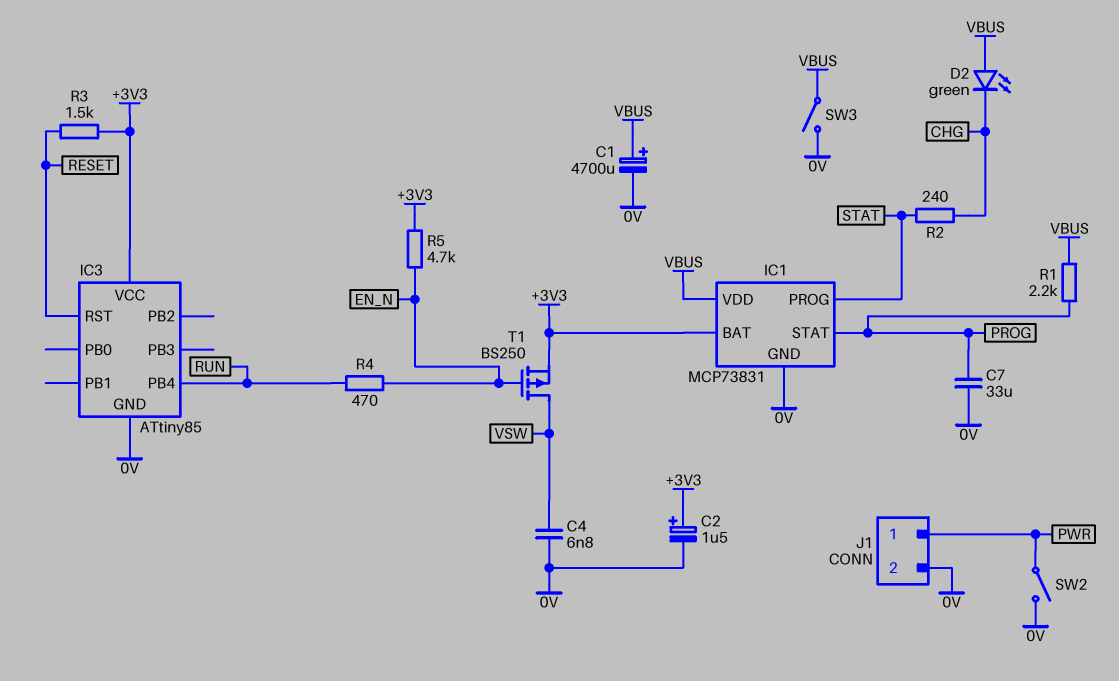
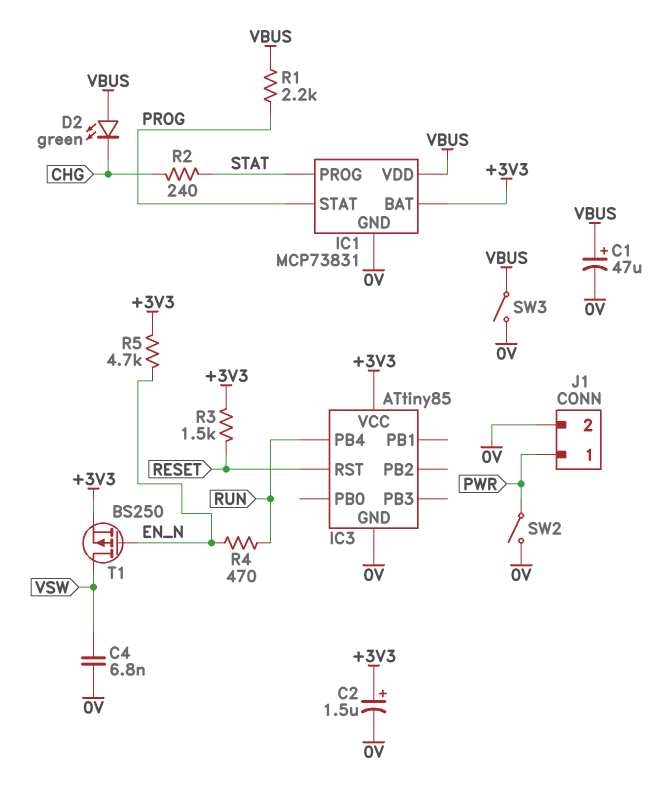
C1: 4700uF (plus VBUS, minus 0V) -> 47uF (plus VBUS, minus 0V)
C7: 33uF (0V, PROG) -> none

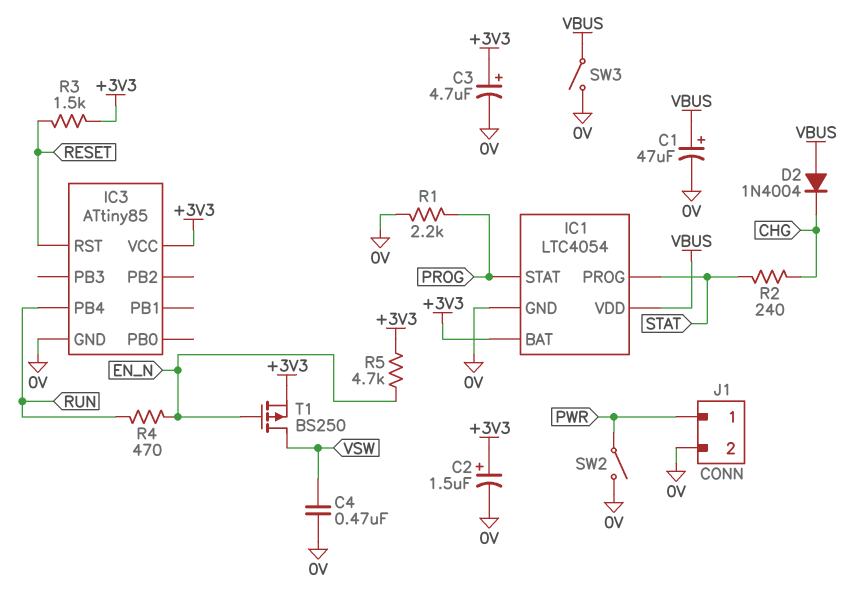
C3: none -> 4.7uF (plus +3V3, minus 0V)
C4: 6.8nF (0V, VSW) -> 470nF (0V, VSW)
D2: LED green (A VBUS, K CHG) -> diode 1N4004 (A VBUS, K CHG)
IC1: MCP73831 -> LTC4054
R1: 2.2k (PROG, VBUS) -> 2.2k (0V, PROG)

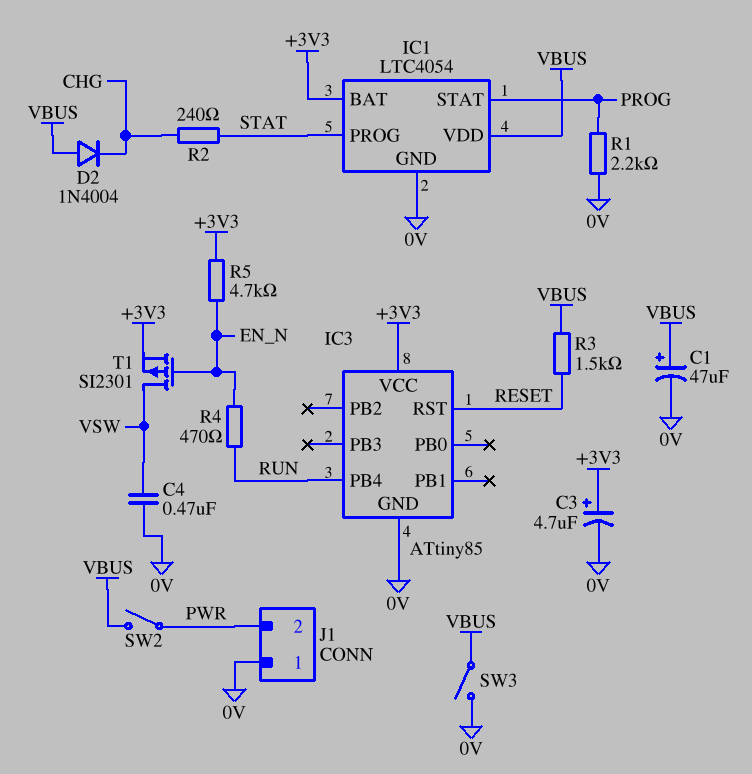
C2: 1.5uF (plus +3V3, minus 0V) -> none
J1 pin 1: PWR -> 0V
J1 pin 2: 0V -> PWR
R3: 1.5k (+3V3, RESET) -> 1.5k (RESET, VBUS)
SW2: switch (0V, PWR) -> switch (PWR, VBUS)
T1: PMOS BS250 (G EN_N, D VSW, S +3V3) -> PMOS SI2301 (G EN_N, D VSW, S +3V3)

